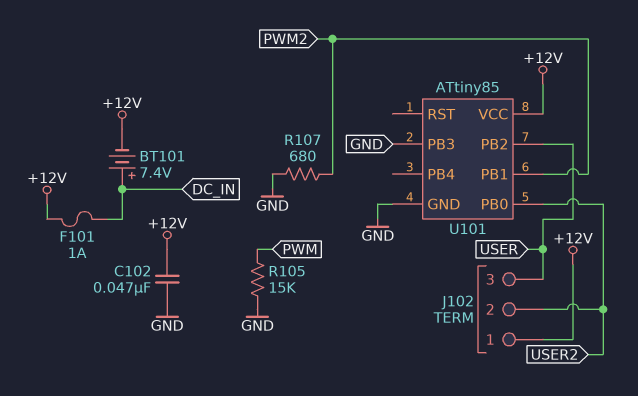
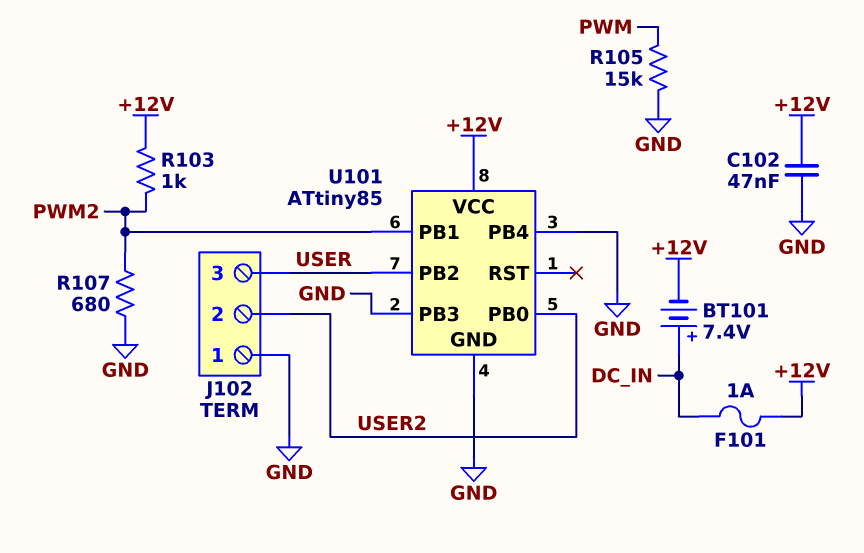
J102 pin 1: +12V -> GND
R103: none -> 1k (+12V, PWM2)
U101 pin PB4: none -> GND

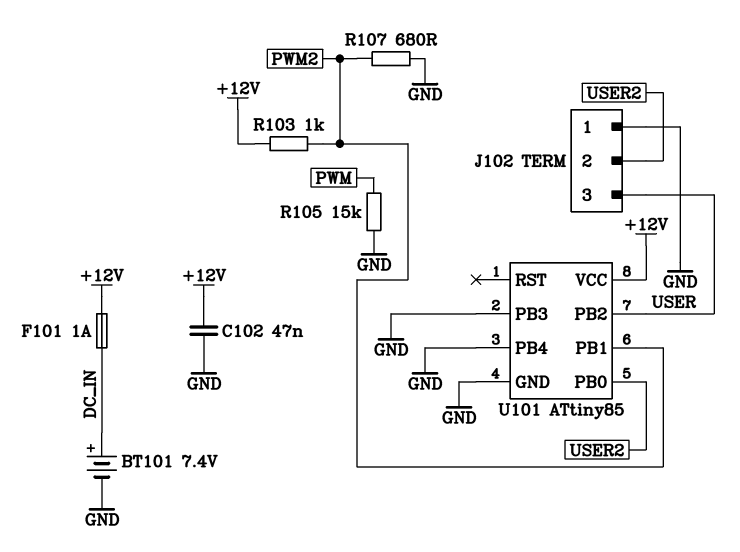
BT101: 7.4V (plus DC_IN, minus +12V) -> 7.4V (plus DC_IN, minus GND)

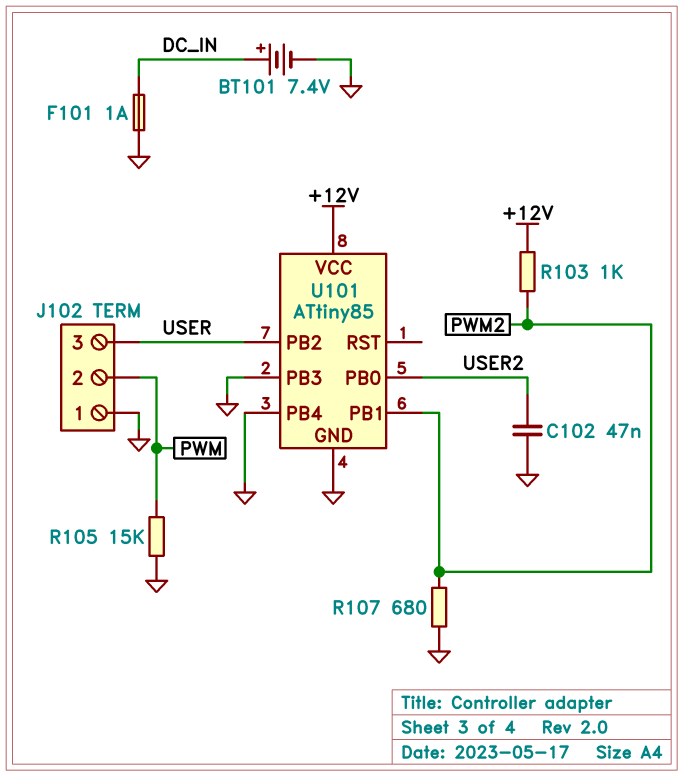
C102: 47nF (+12V, GND) -> 47nF (GND, USER2)
F101: 1A (+12V, DC_IN) -> 1A (DC_IN, GND)
J102 pin 2: USER2 -> PWM

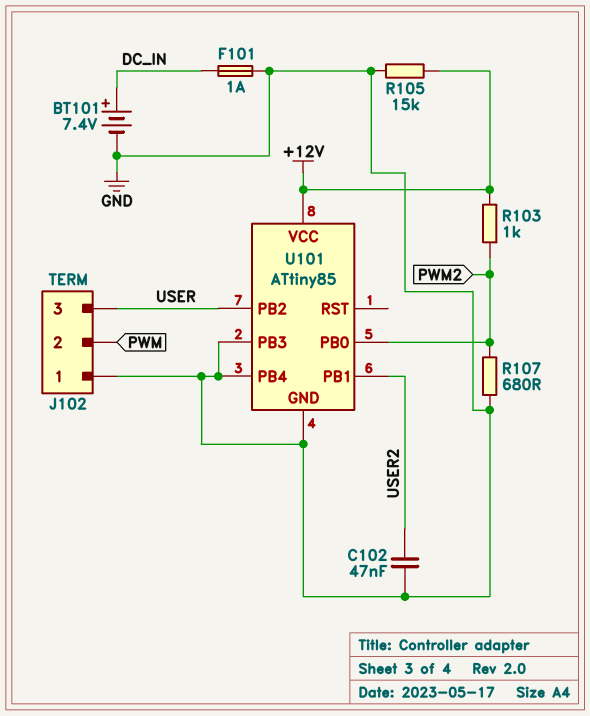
R105: 15k (GND, PWM) -> 15k (+12V, GND)
U101 pin PB0: USER2 -> PWM2
U101 pin PB1: PWM2 -> USER2

